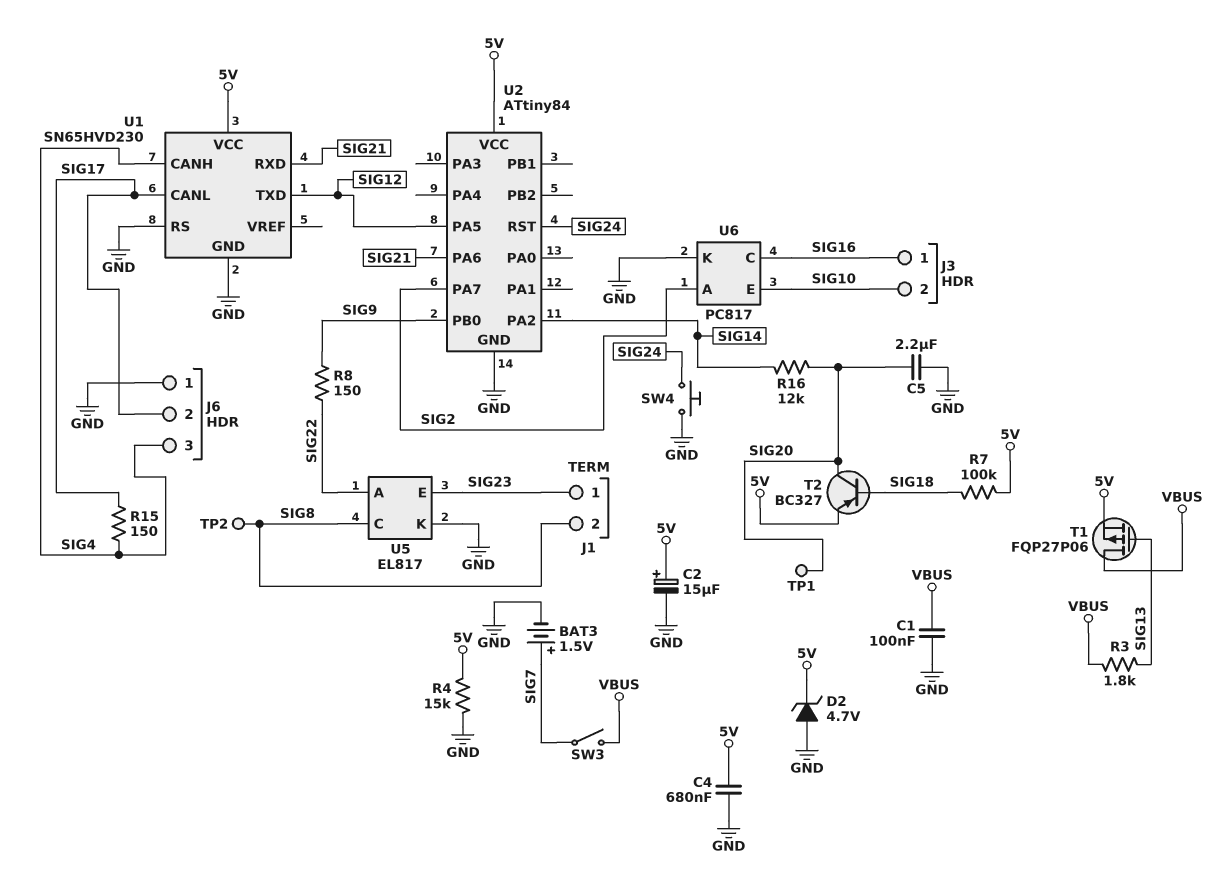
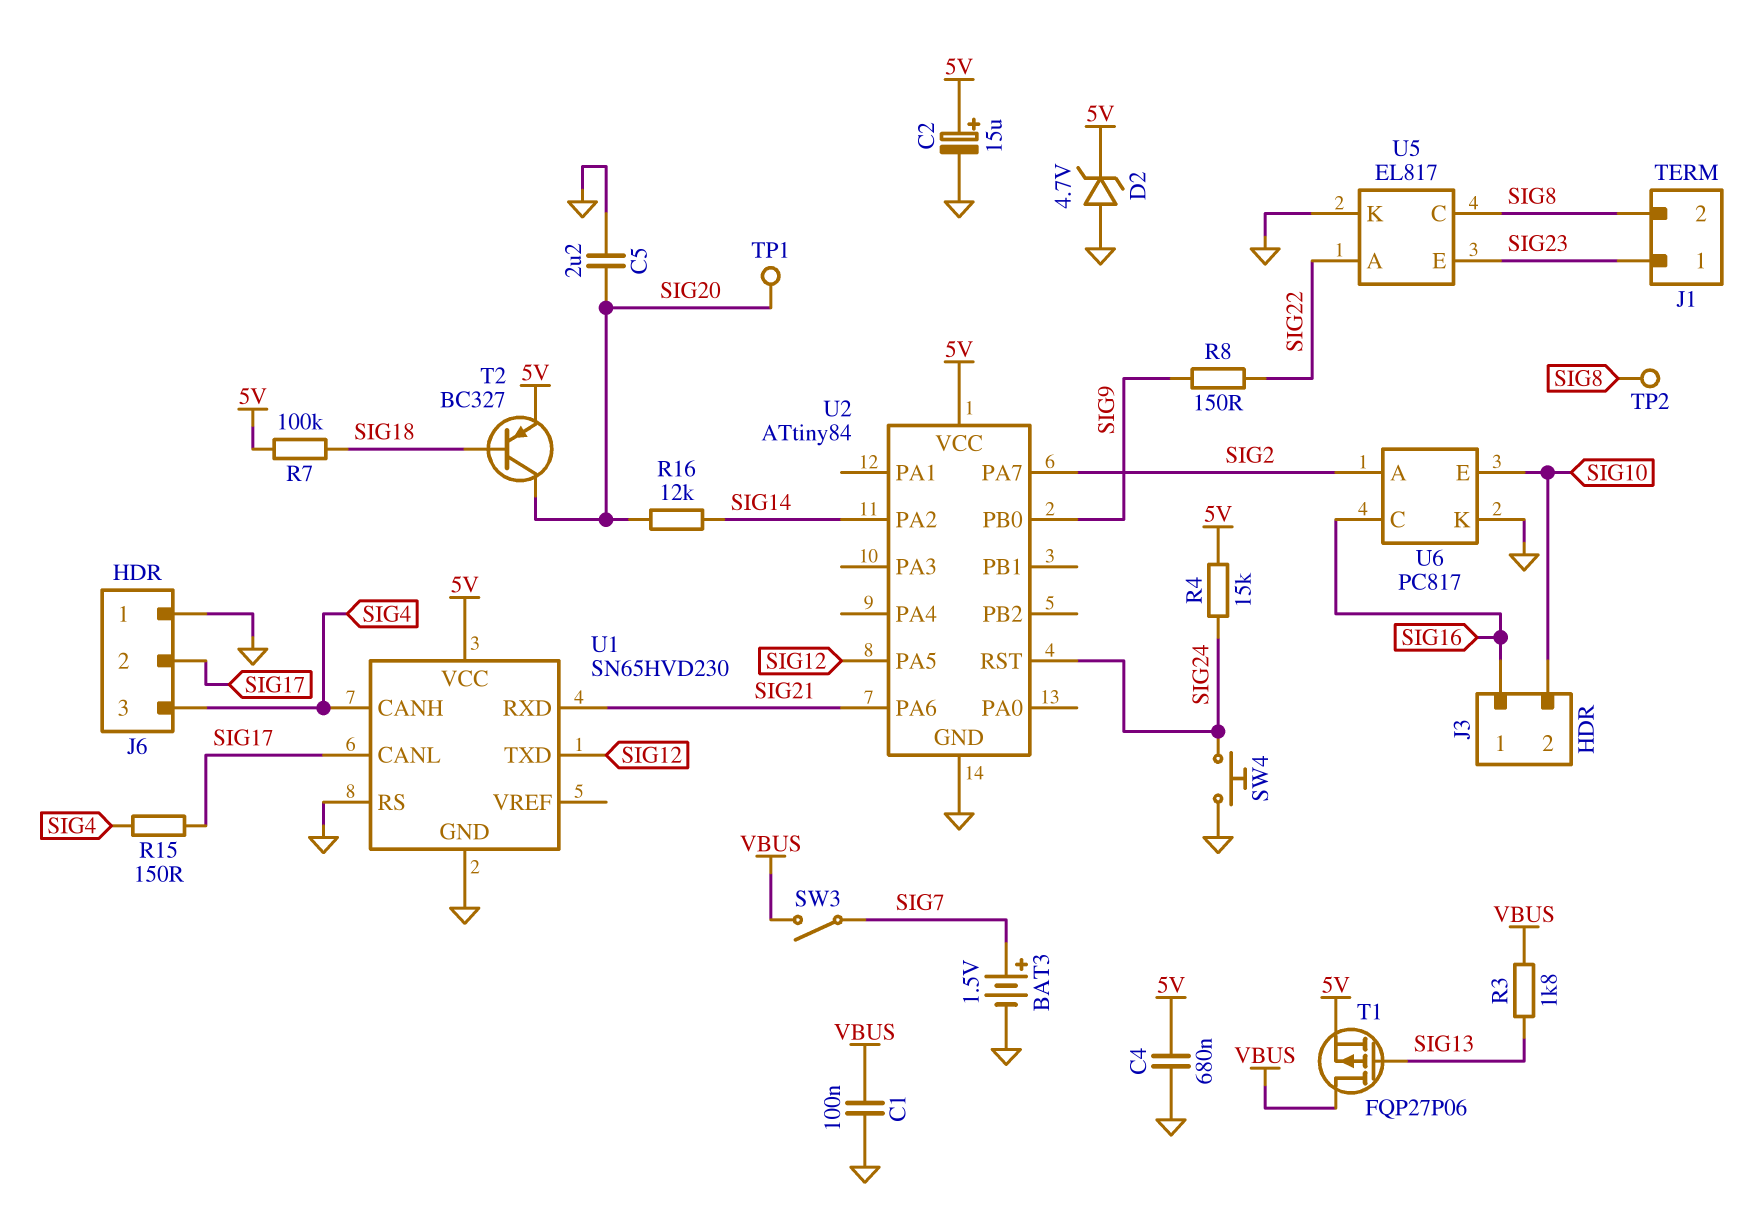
R4: 15k (5V, GND) -> 15k (5V, SIG24)

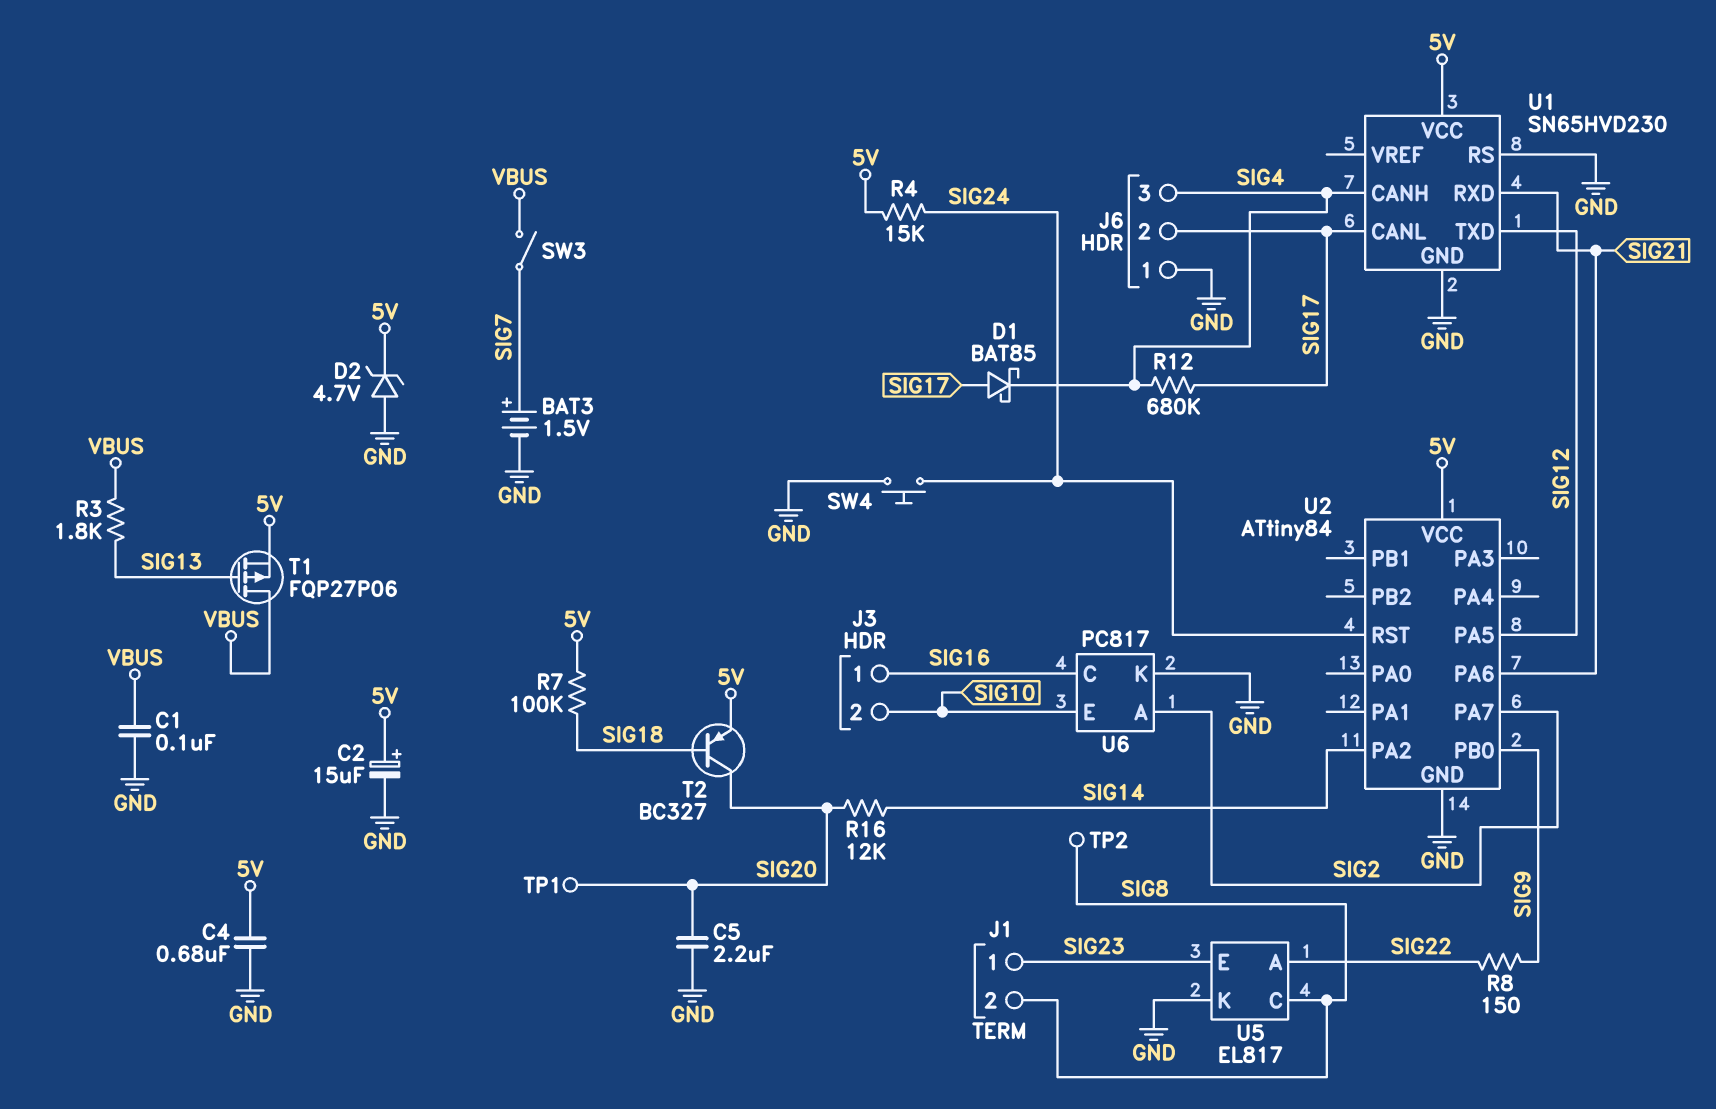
D1: none -> schottky BAT85 (A SIG17, K SIG4)
R12: none -> 680k (SIG4, SIG17)
R15: 150 (SIG4, SIG17) -> none

